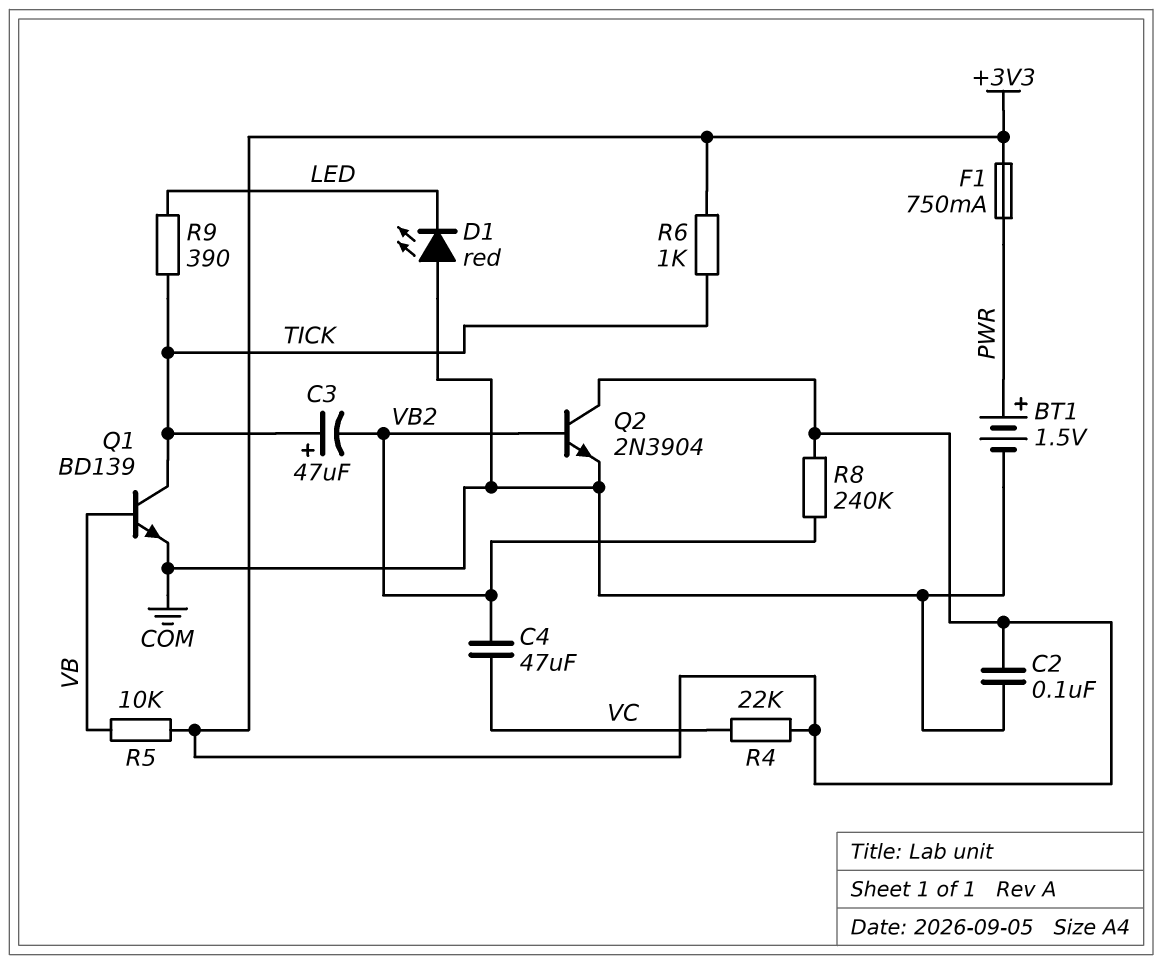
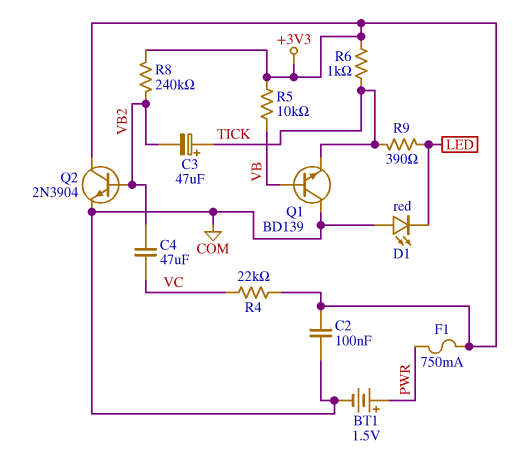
Q1: NPN BD139 (B VB, C TICK, E COM) -> NPN BD139 (B VB, C COM, E TICK)

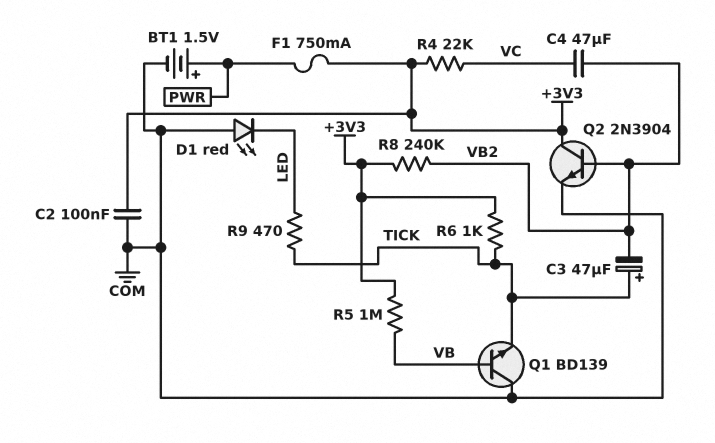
R5: 10k (+3V3, VB) -> 1M (+3V3, VB)
R9: 390 (LED, TICK) -> 470 (LED, TICK)

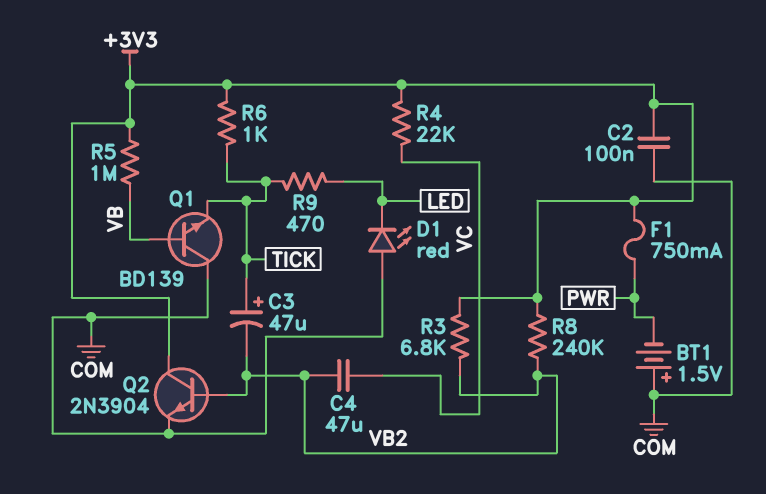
BT1: 1.5V (plus PWR, minus COM) -> 1.5V (plus COM, minus PWR)
R3: none -> 6.8k (+3V3, VB2)

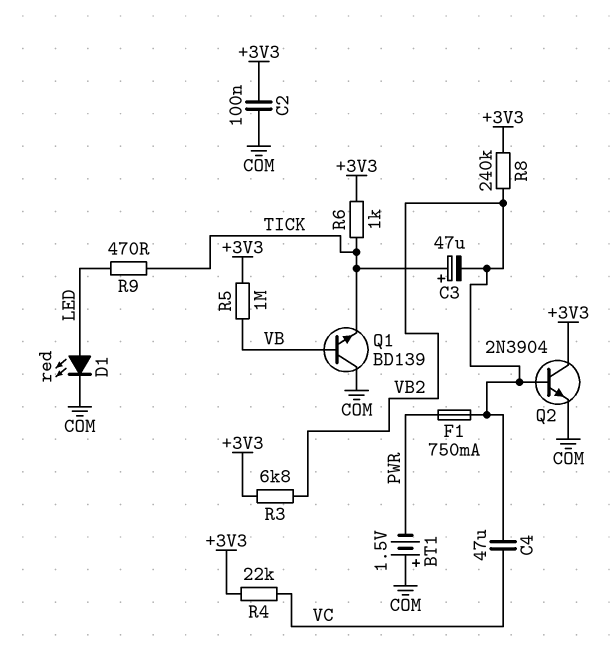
D1: LED red (A COM, K LED) -> LED red (A LED, K COM)
F1: 750mA (+3V3, PWR) -> 750mA (PWR, VB2)

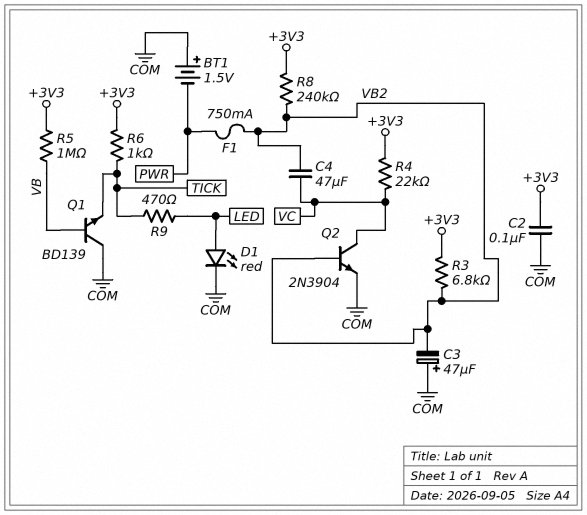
C3: 47uF (plus TICK, minus VB2) -> 47uF (plus COM, minus VB2)
Q2: NPN 2N3904 (B VB2, C +3V3, E COM) -> NPN 2N3904 (B VB2, C VC, E COM)

